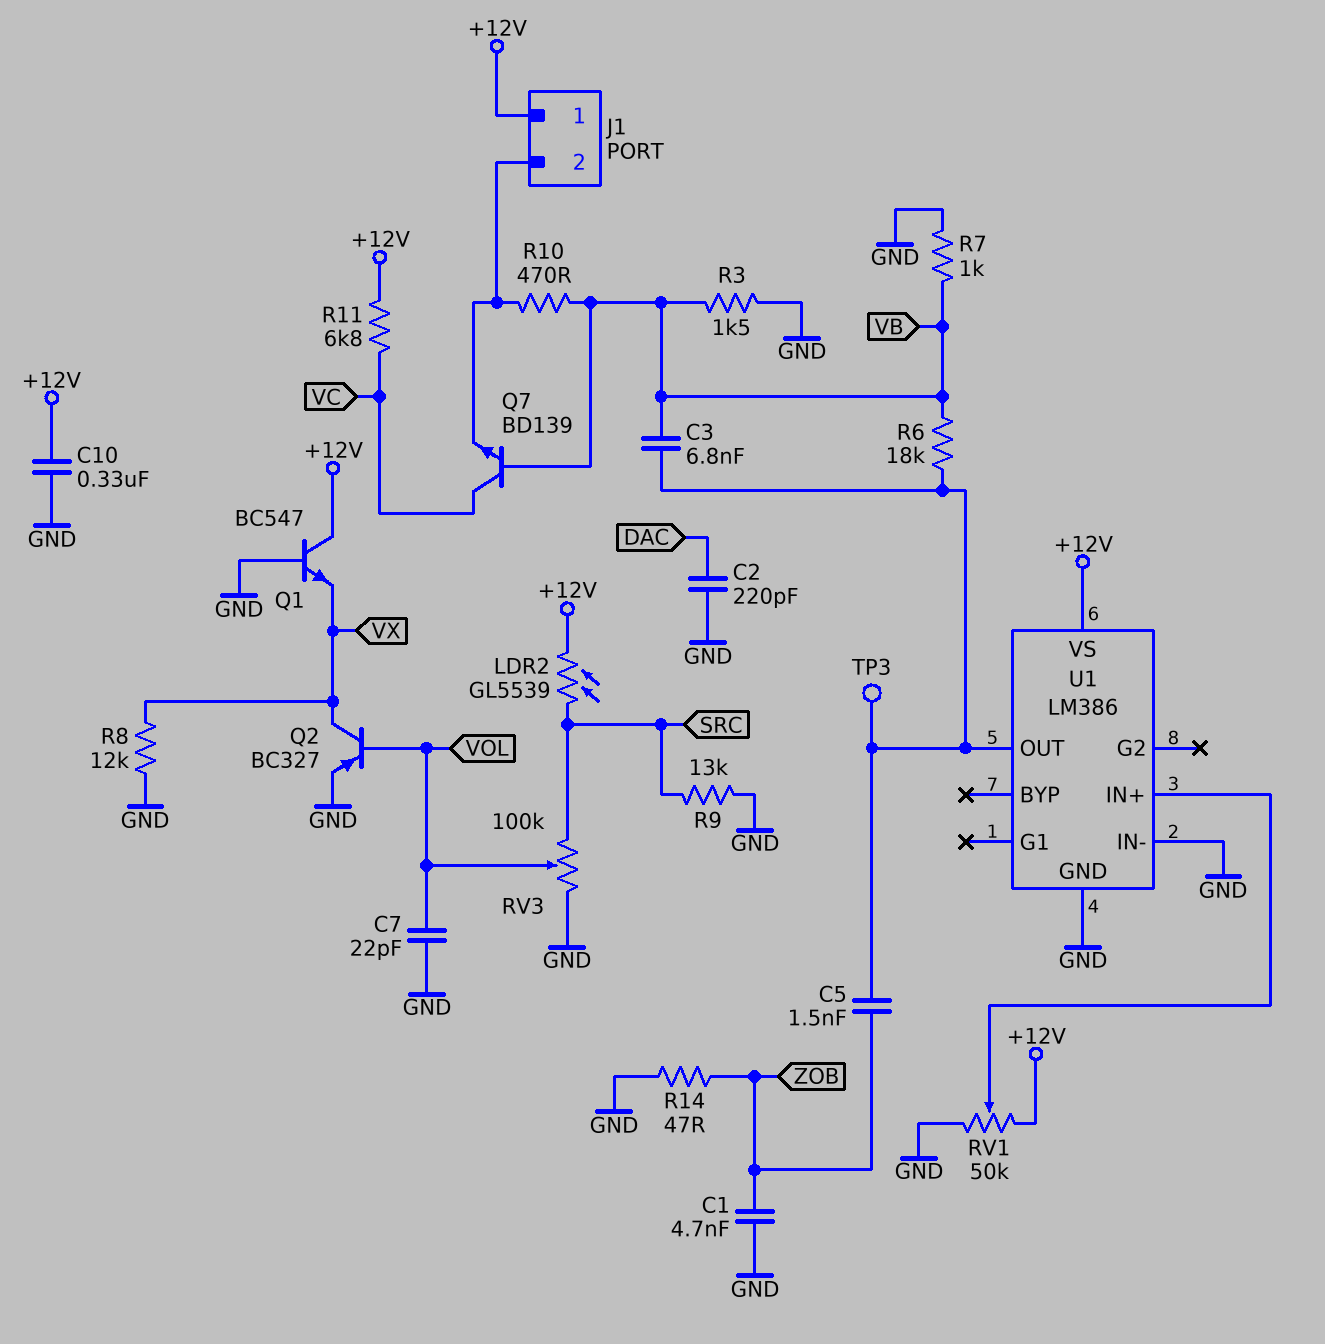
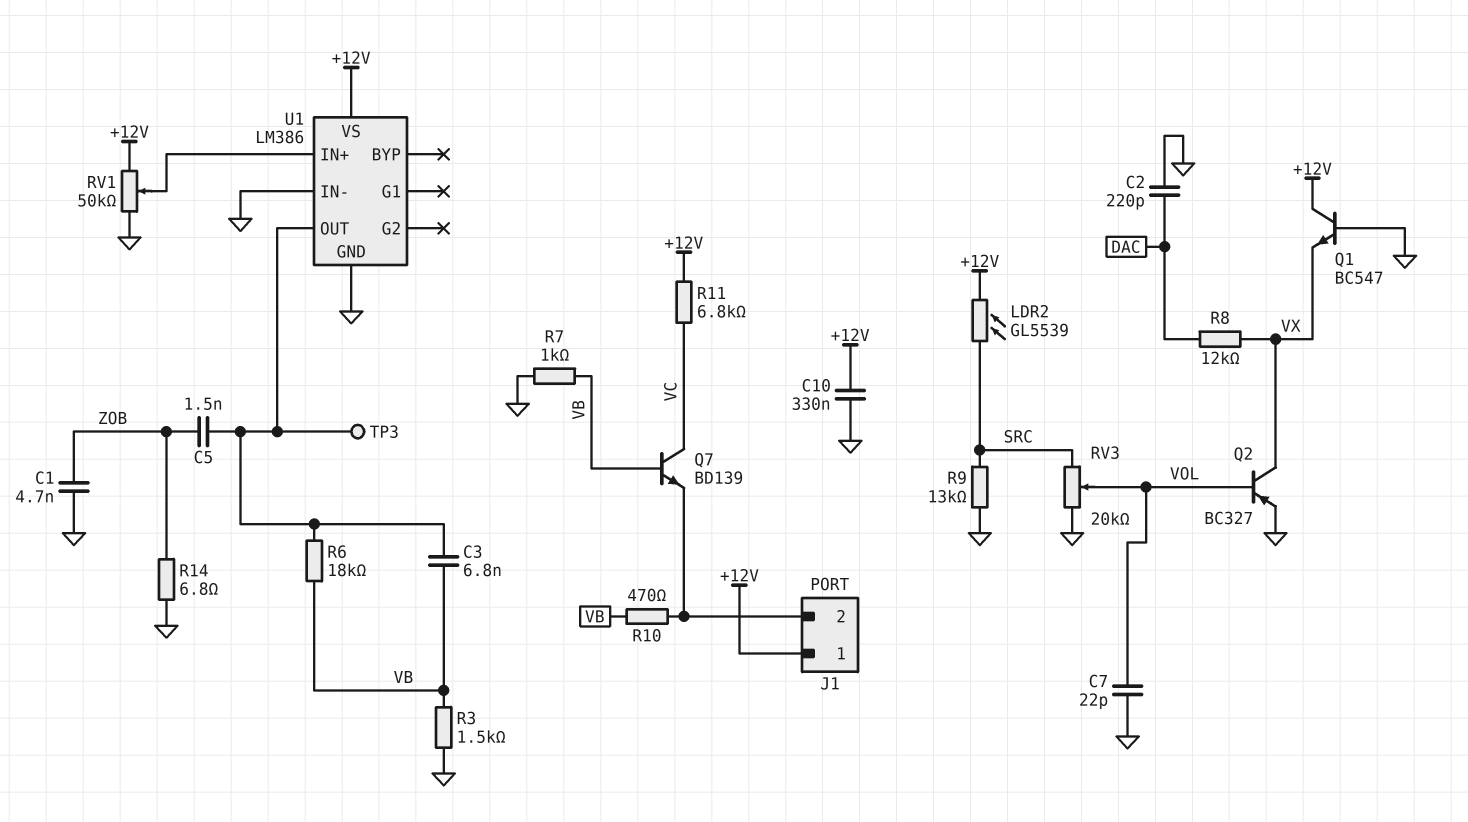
R8: 12k (GND, VX) -> 12k (DAC, VX)
R14: 47 (GND, ZOB) -> 6.8 (GND, ZOB)
RV3: 100k (GND, SRC, wiper VOL) -> 20k (GND, SRC, wiper VOL)

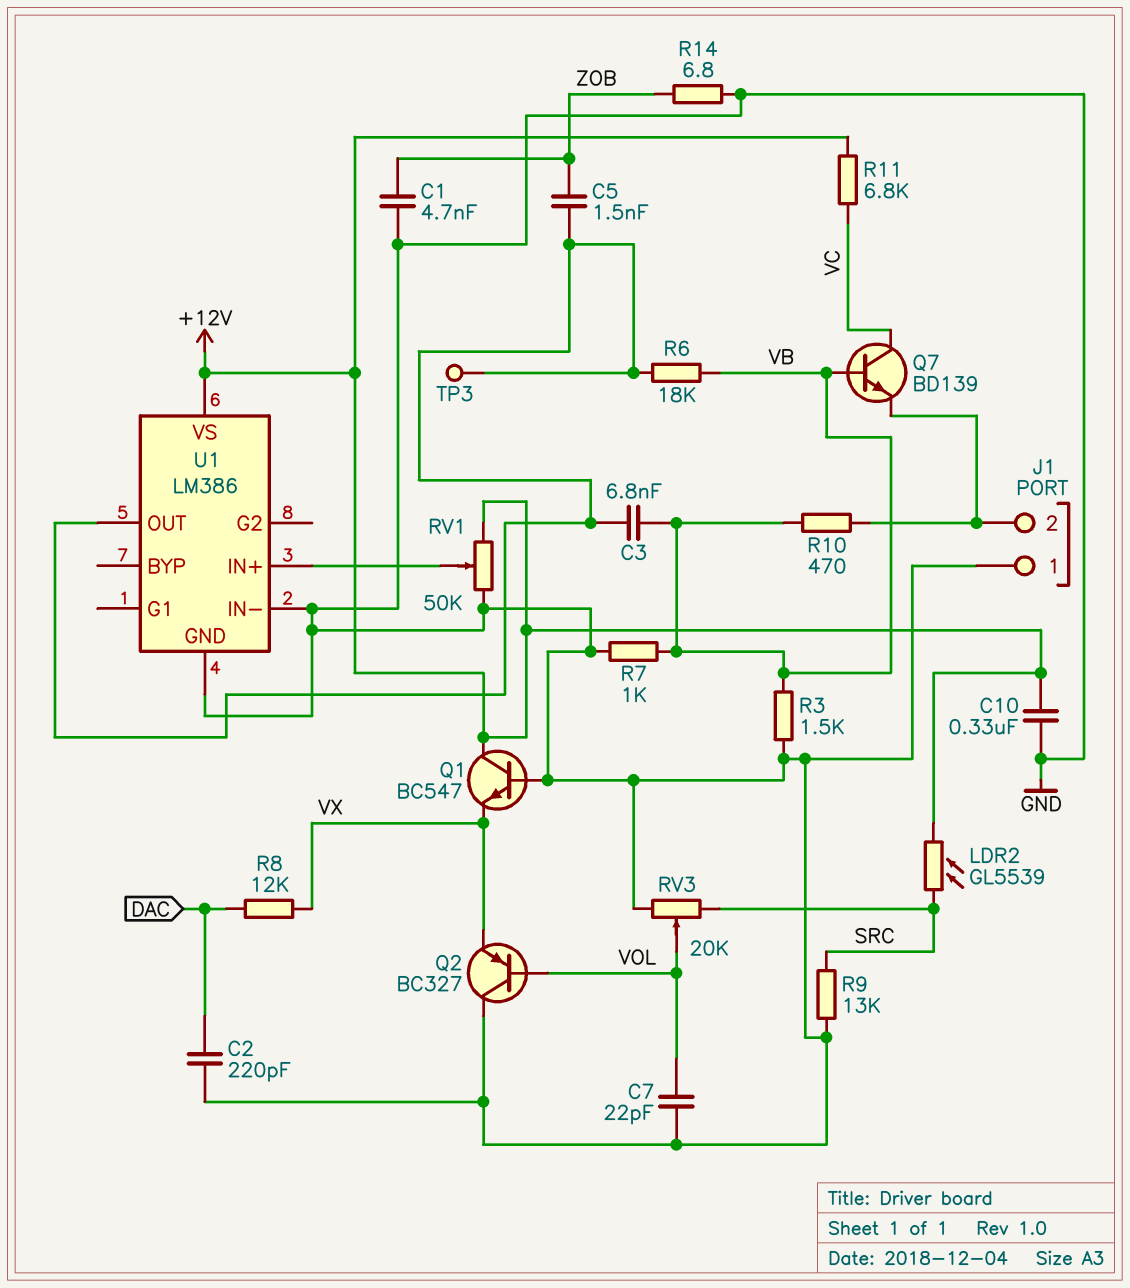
J1 pin 1: +12V -> GND
Q2: PNP BC327 (B VOL, C VX, E GND) -> PNP BC327 (B VOL, C GND, E VX)

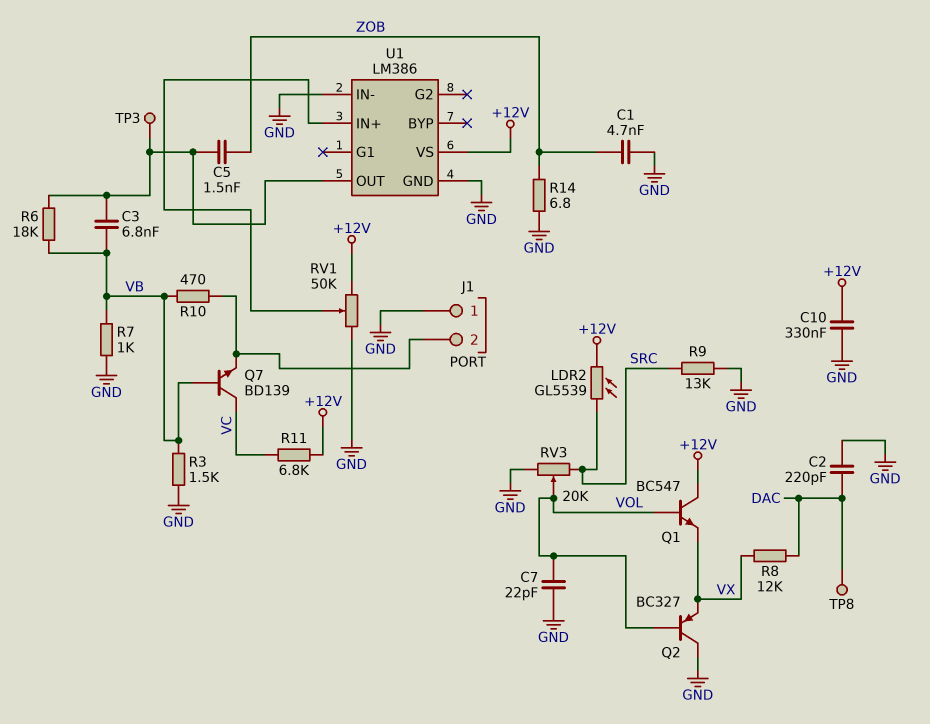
Q1: NPN BC547 (B GND, C +12V, E VX) -> NPN BC547 (B VOL, C +12V, E VX)
TP8: none -> test point (DAC)

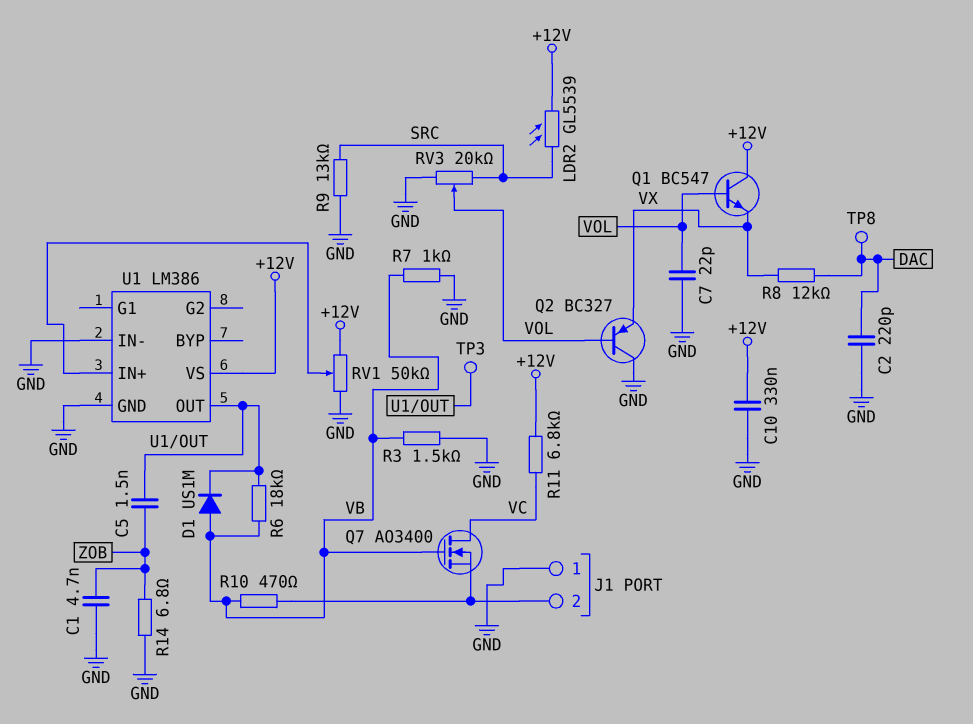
C3: 6.8nF (U1/OUT, VB) -> none
D1: none -> diode US1M (A VB, K U1/OUT)
Q7: NPN BD139 (B VB, C VC, E J1/2) -> NMOS AO3400 (G VB, D VC, S J1/2)

